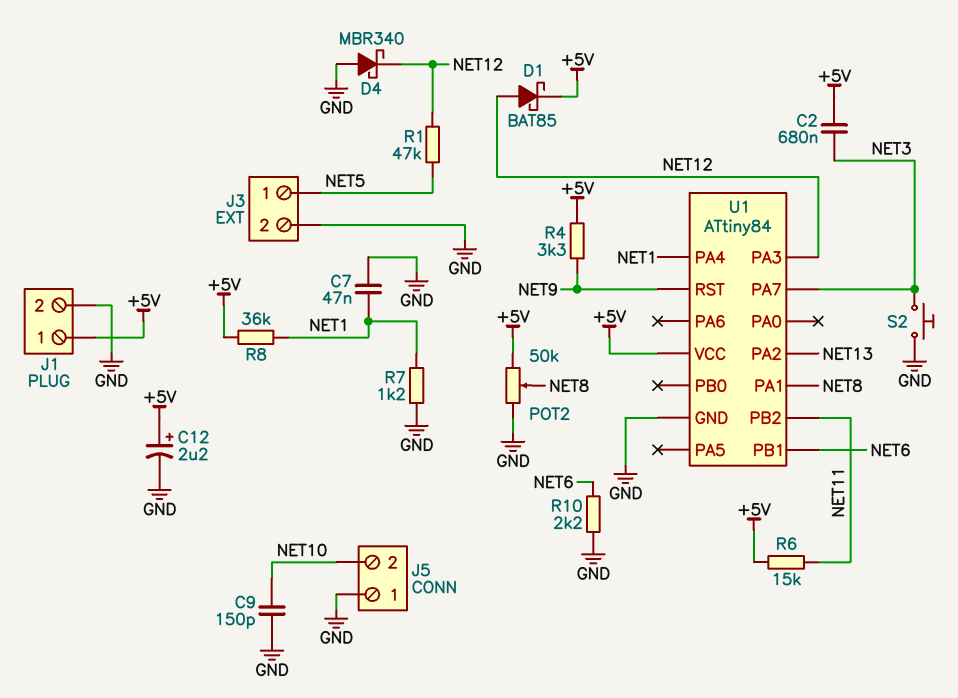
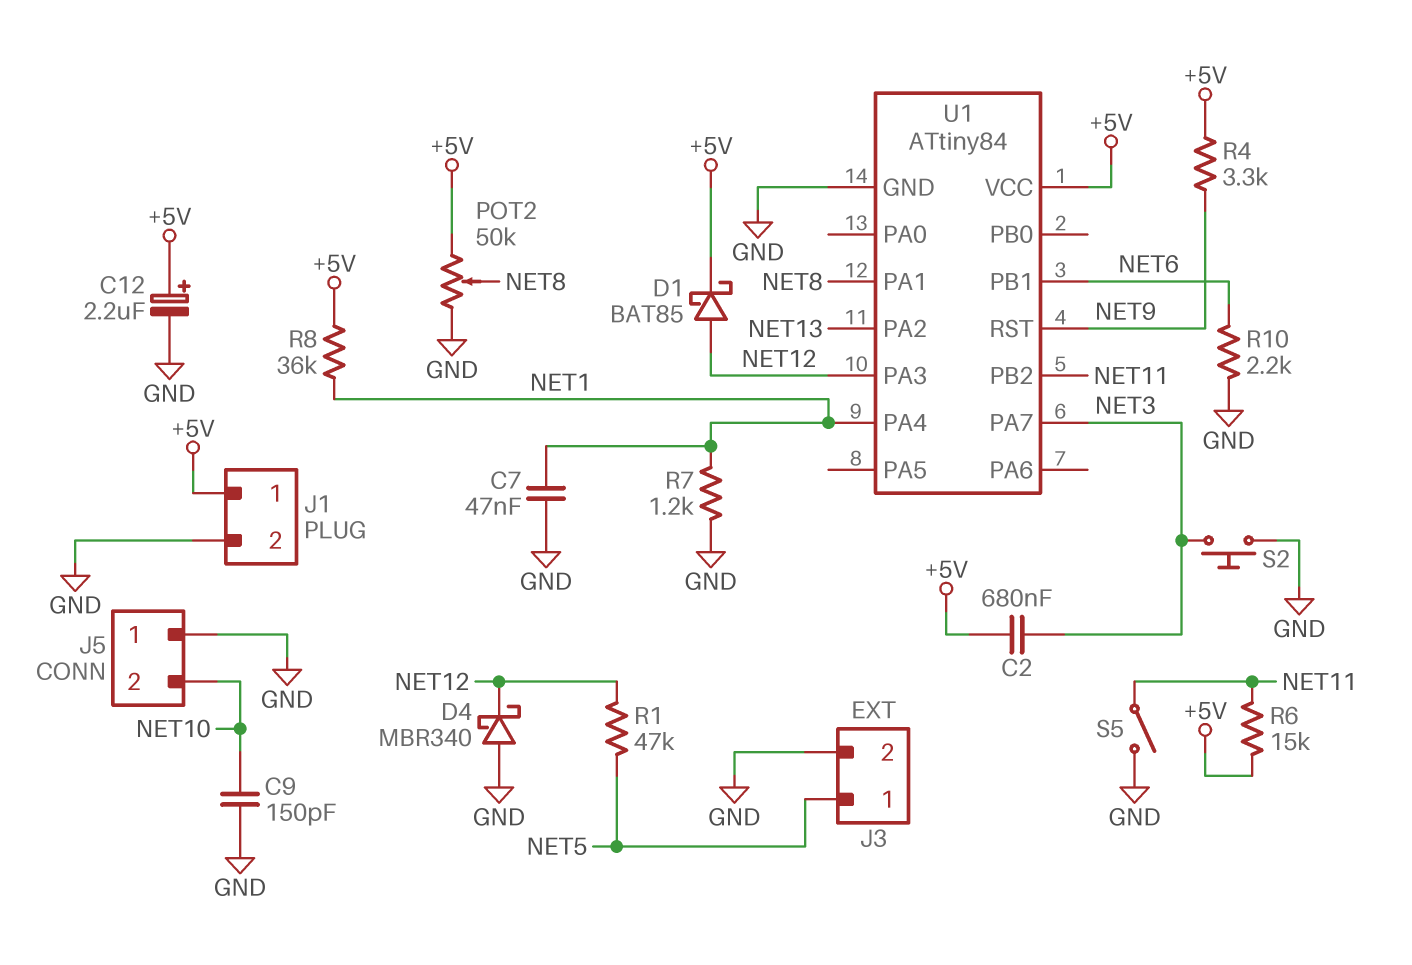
S5: none -> switch (GND, NET11)

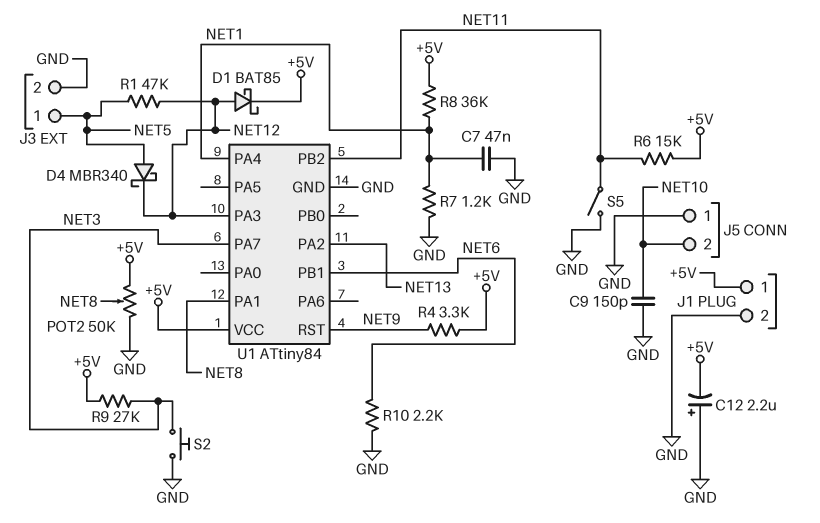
C2: 680nF (+5V, NET3) -> none
C12: 2.2uF (plus +5V, minus GND) -> 2.2uF (plus GND, minus +5V)
D4: schottky MBR340 (A GND, K NET12) -> schottky MBR340 (A NET5, K NET12)
R9: none -> 27k (+5V, NET3)

